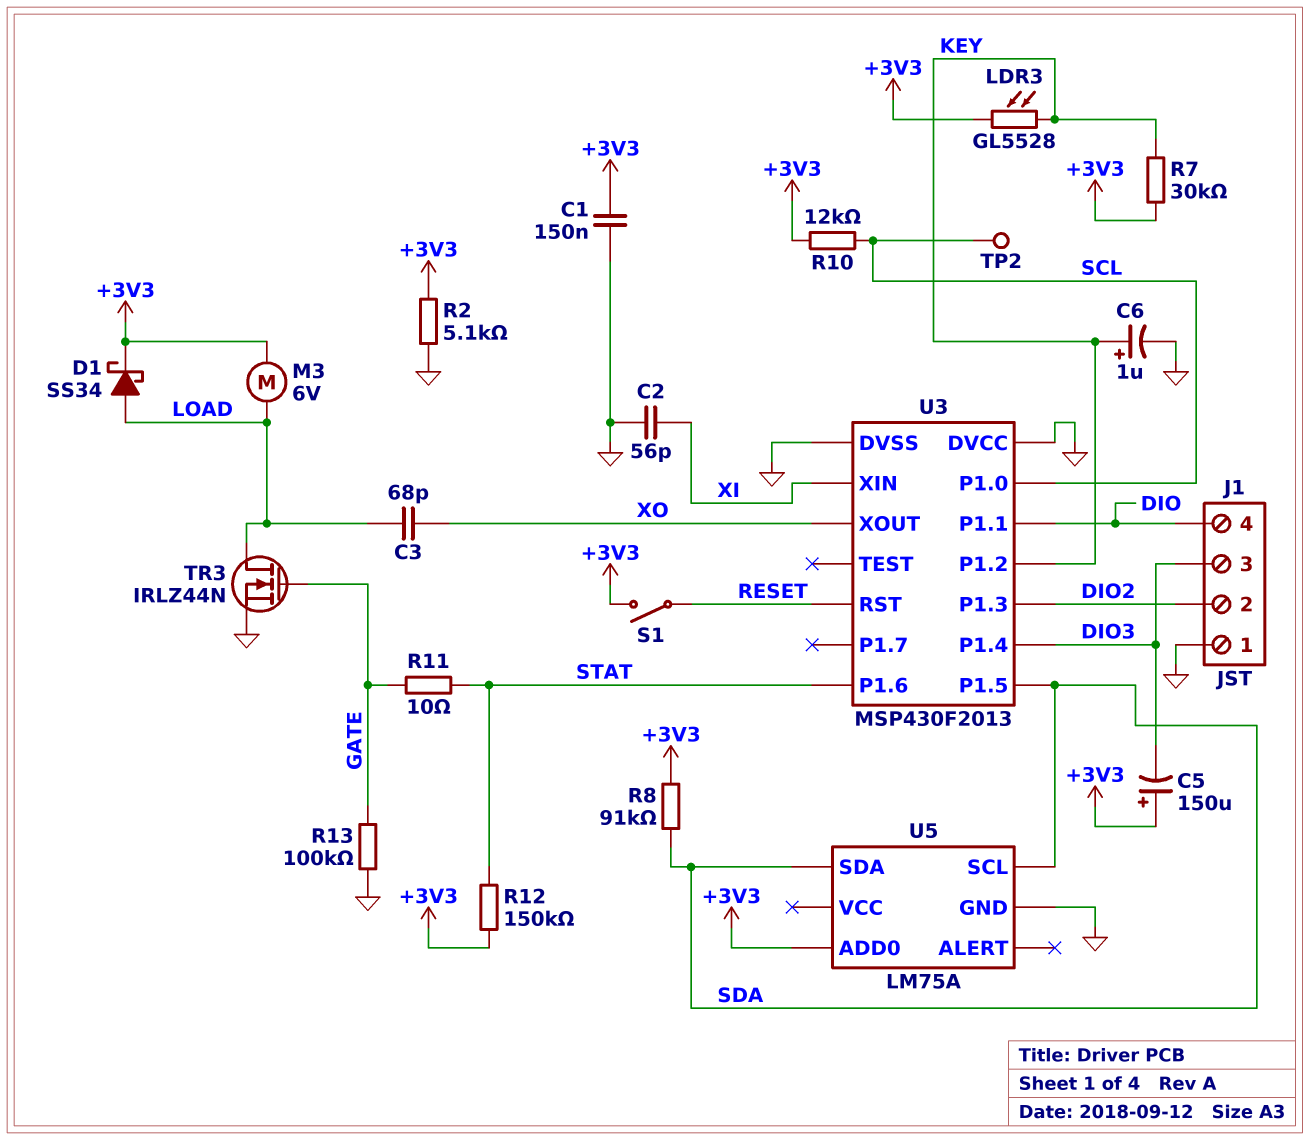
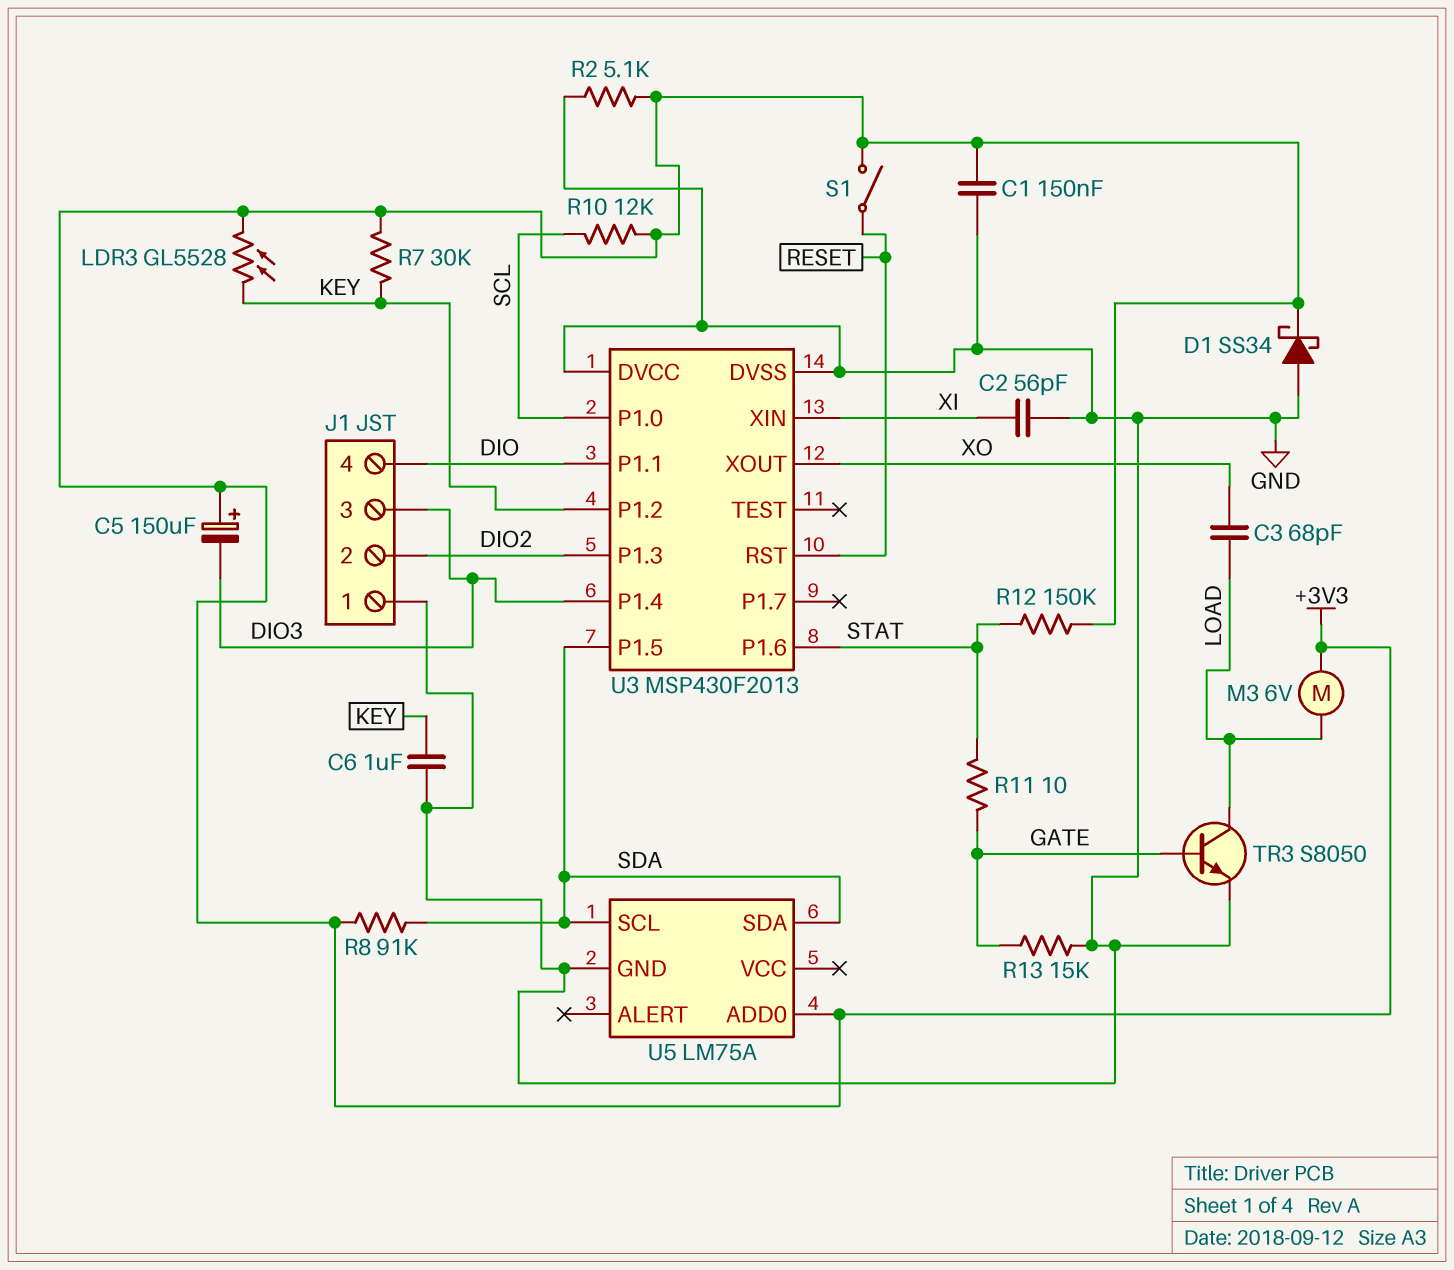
C6: 1uF (plus KEY, minus GND) -> 1uF (GND, KEY)
D1: schottky SS34 (A LOAD, K +3V3) -> schottky SS34 (A GND, K +3V3)
R13: 100k (GATE, GND) -> 15k (GATE, GND)
TP2: test point (SCL) -> none
TR3: NMOS IRLZ44N (G GATE, D LOAD, S GND) -> NPN S8050 (B GATE, C LOAD, E GND)

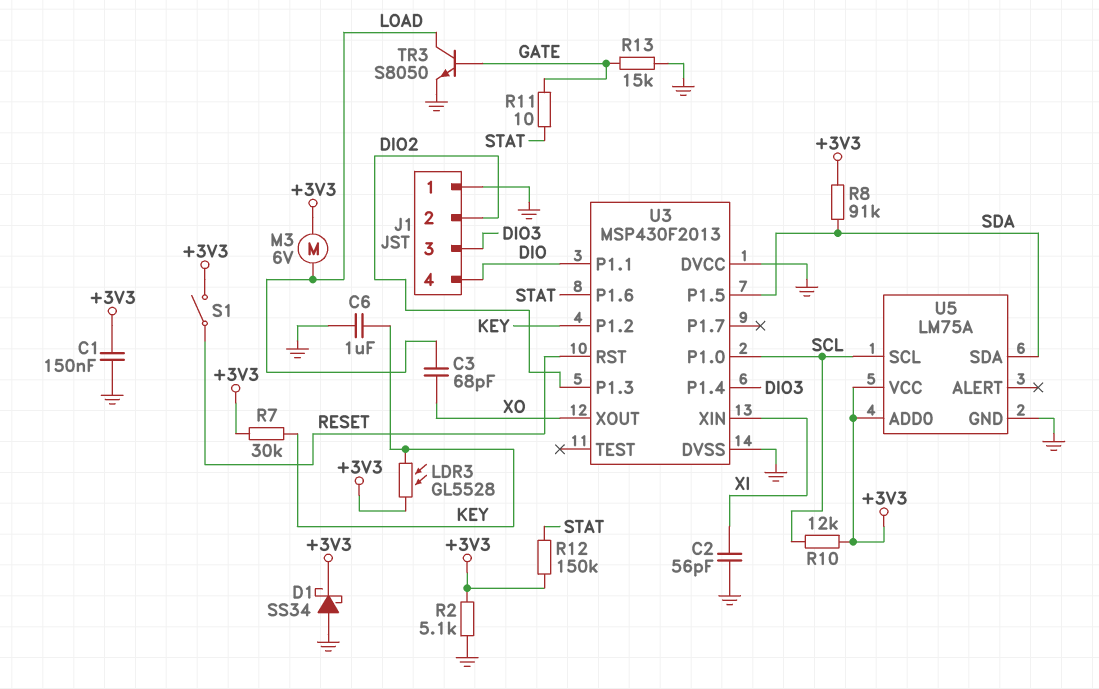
C5: 150uF (plus +3V3, minus DIO3) -> none
U5 pin SCL: SDA -> SCL
U5 pin VCC: none -> +3V3

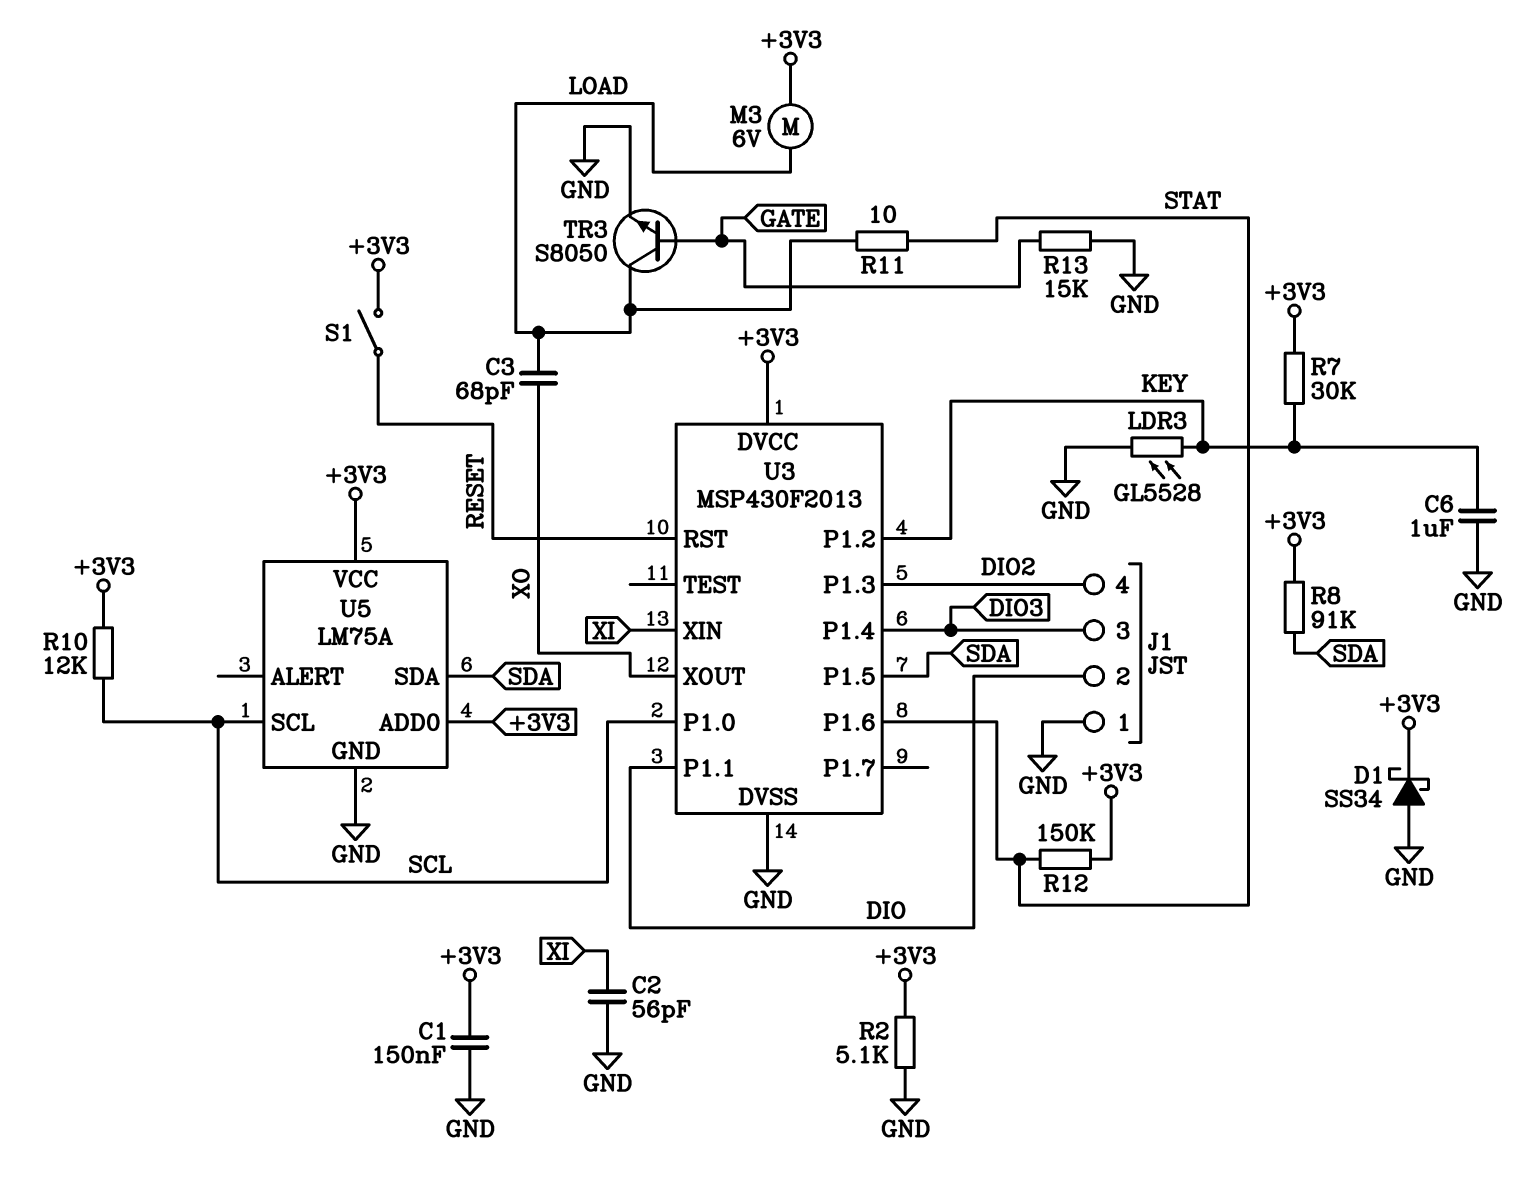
J1 pin 2: DIO2 -> DIO
J1 pin 4: DIO -> DIO2
LDR3: GL5528 (+3V3, KEY) -> GL5528 (GND, KEY)
R11: 10 (GATE, STAT) -> 10 (LOAD, STAT)
U3 pin DVCC: GND -> +3V3

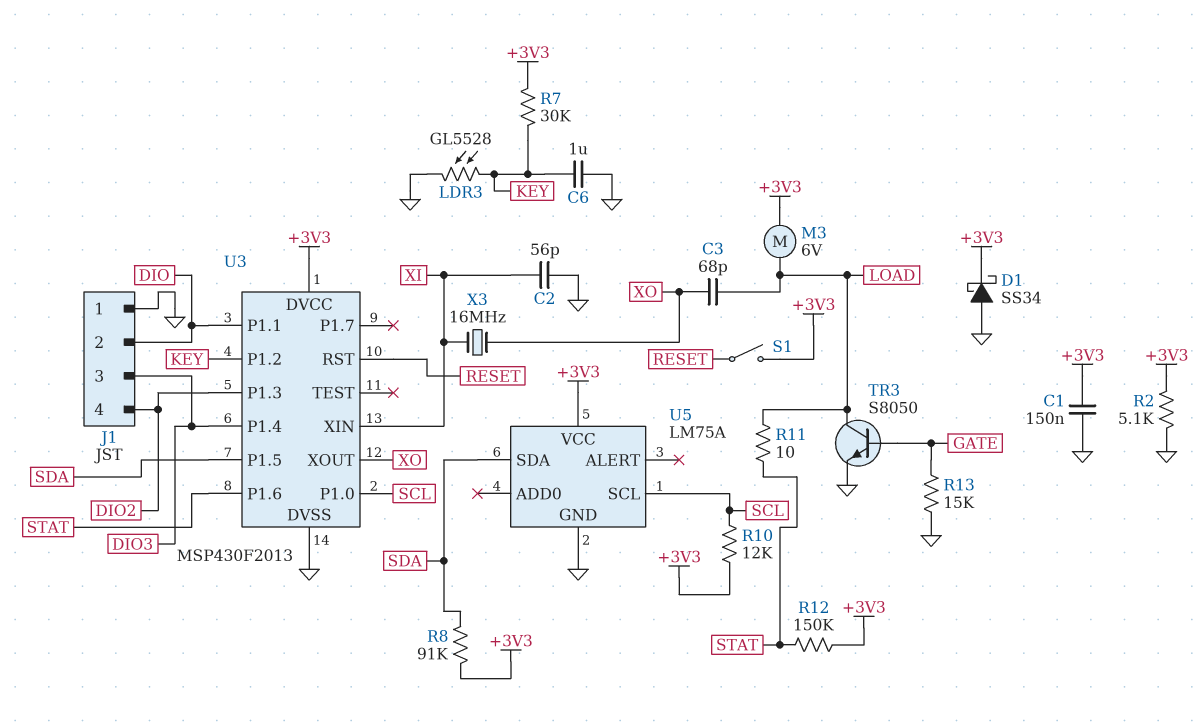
U5 pin ADD0: +3V3 -> none
X3: none -> 16MHz (XI, XO)

